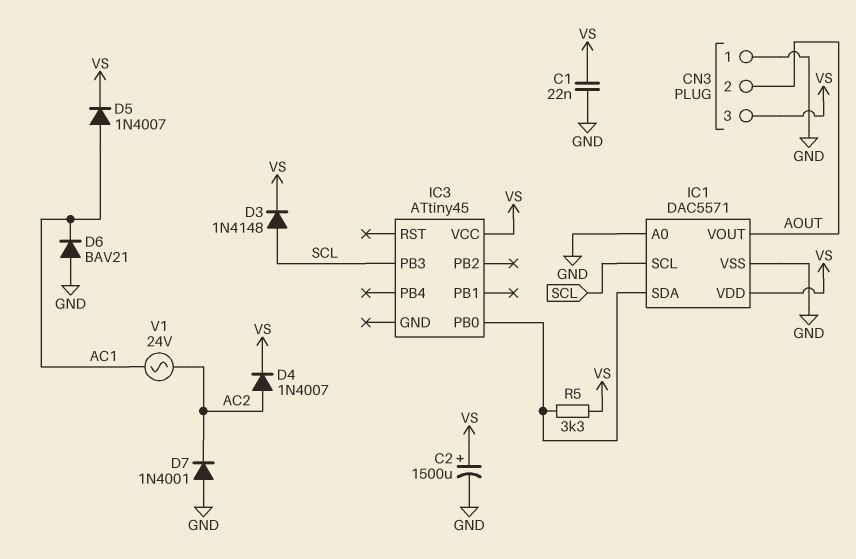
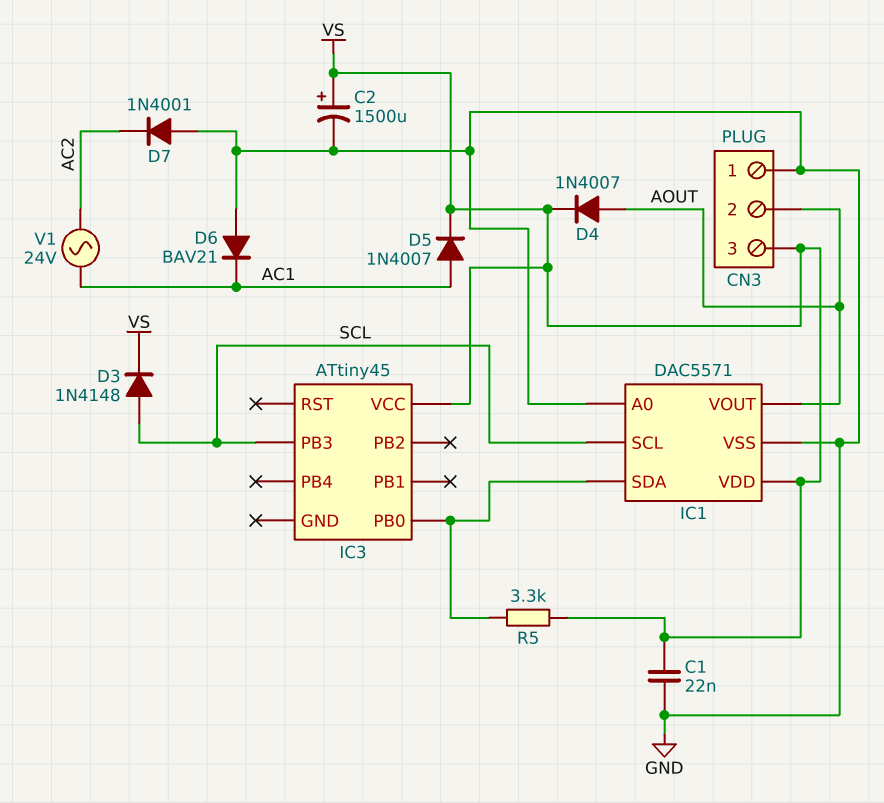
D4: diode 1N4007 (A AC2, K VS) -> diode 1N4007 (A AOUT, K VS)

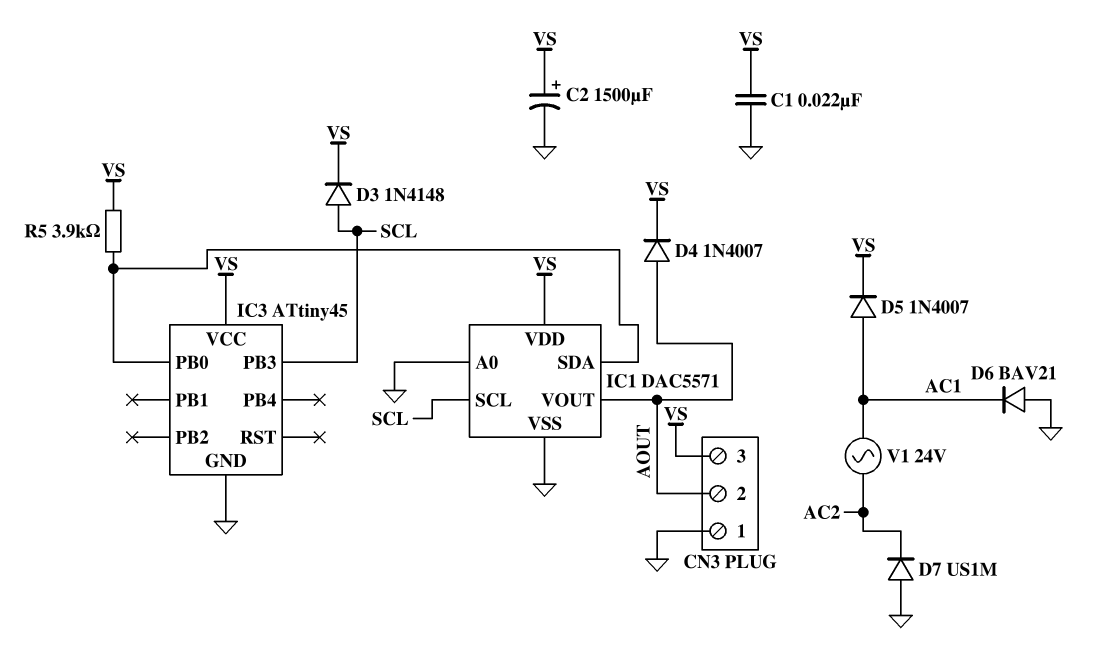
D7: diode 1N4001 (A GND, K AC2) -> diode US1M (A GND, K AC2)
IC3 pin GND: none -> GND
R5: 3.3k (IC1/SDA, VS) -> 3.9k (IC1/SDA, VS)

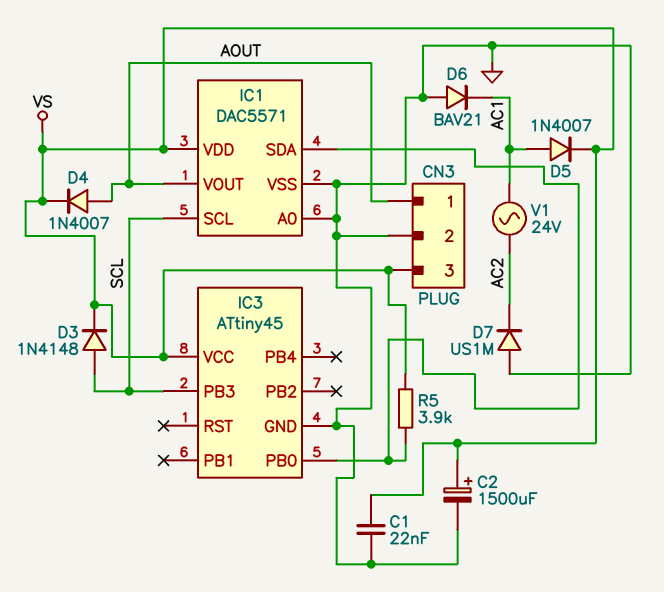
CN3 pin 1: GND -> AOUT
CN3 pin 2: AOUT -> GND

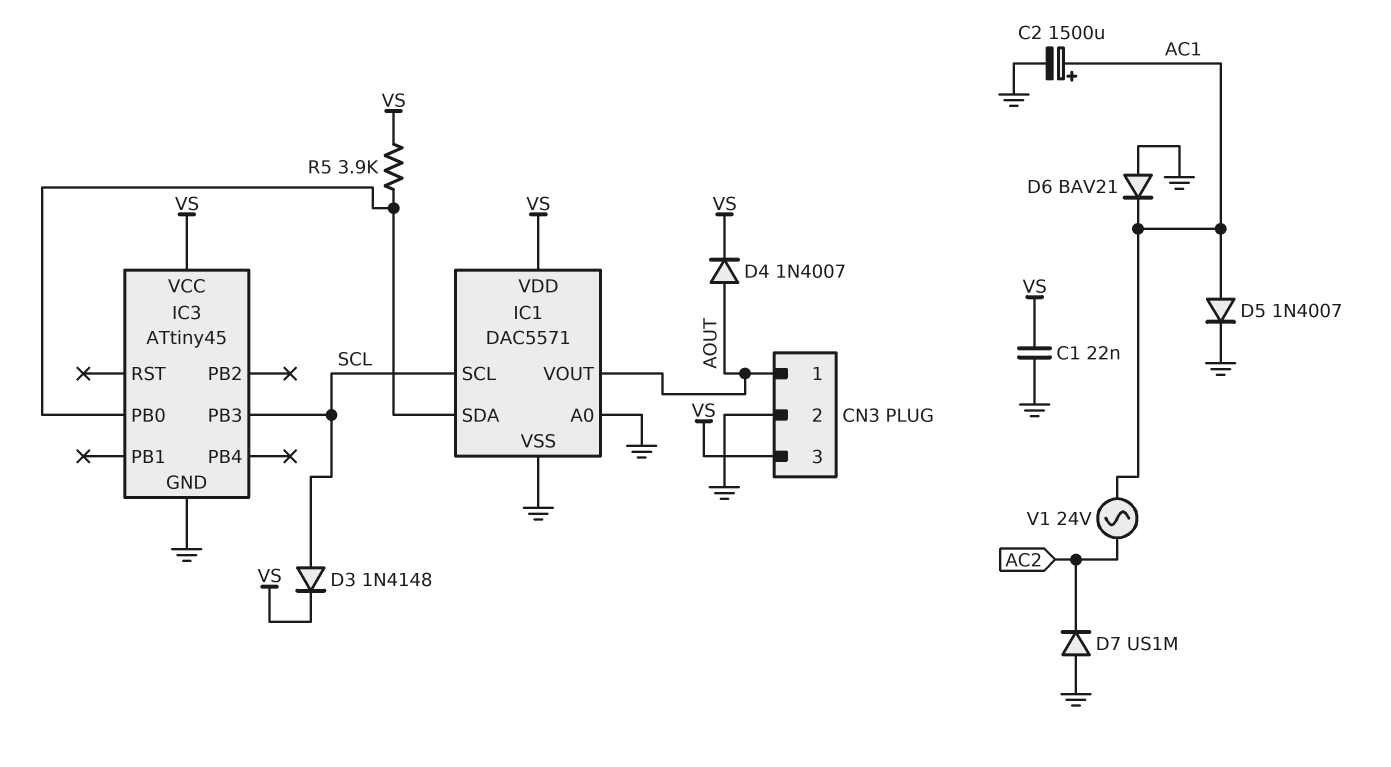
C2: 1500uF (plus VS, minus GND) -> 1500uF (plus AC1, minus GND)
D5: diode 1N4007 (A AC1, K VS) -> diode 1N4007 (A AC1, K GND)

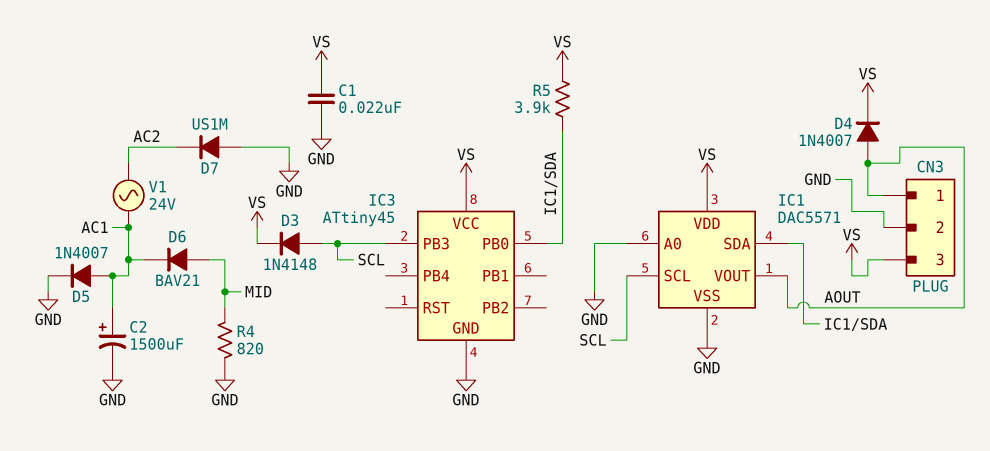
D6: diode BAV21 (A GND, K AC1) -> diode BAV21 (A MID, K AC1)
R4: none -> 820 (GND, MID)

